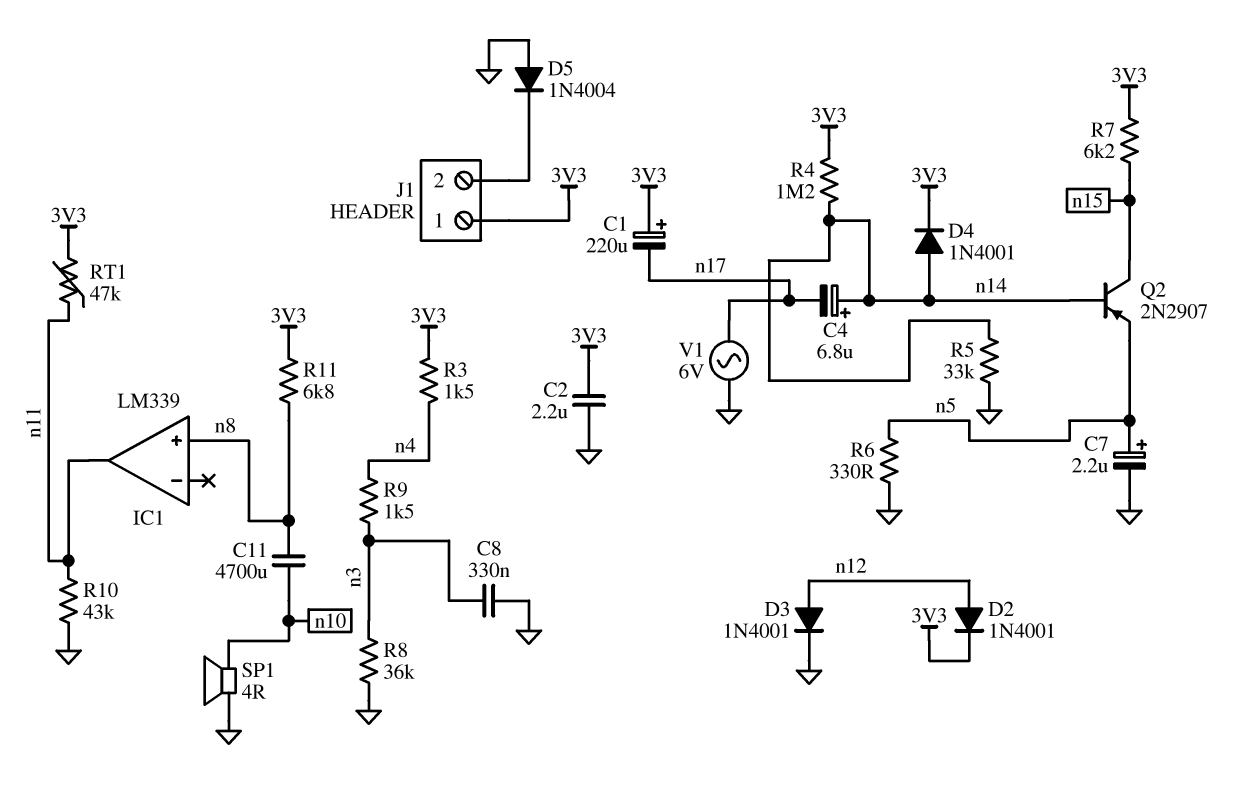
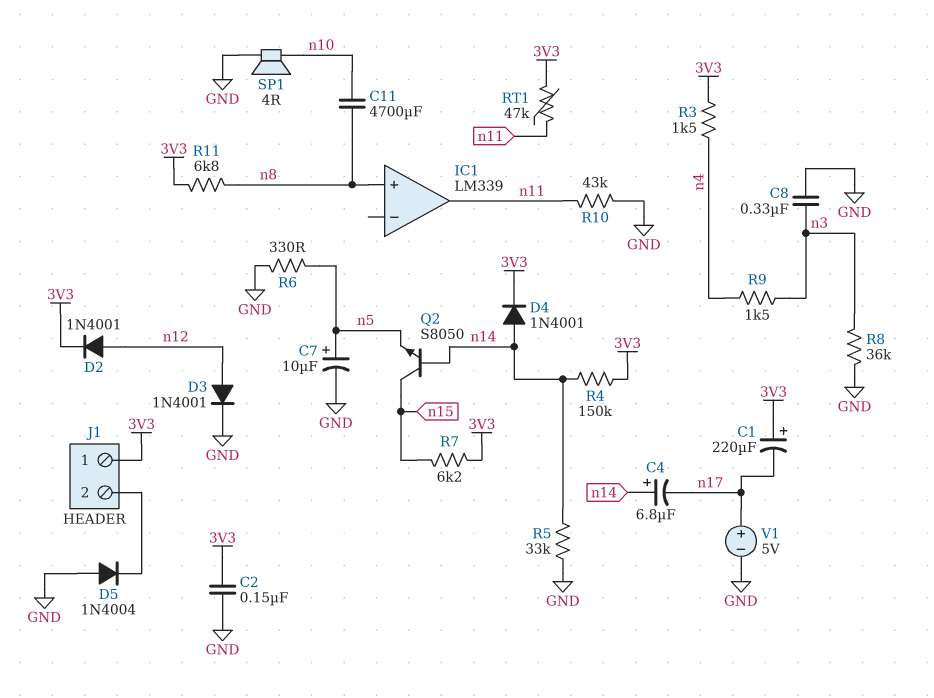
C2: 2.2uF (3V3, GND) -> 150nF (3V3, GND)
C7: 2.2uF (plus n5, minus GND) -> 10uF (plus n5, minus GND)
Q2: PNP 2N2907 (B n14, C n15, E n5) -> NPN S8050 (B n14, C n15, E n5)
R4: 1.2M (3V3, n14) -> 150k (3V3, n14)
V1: AC 6V (GND, n17) -> 5V (plus n17, minus GND)

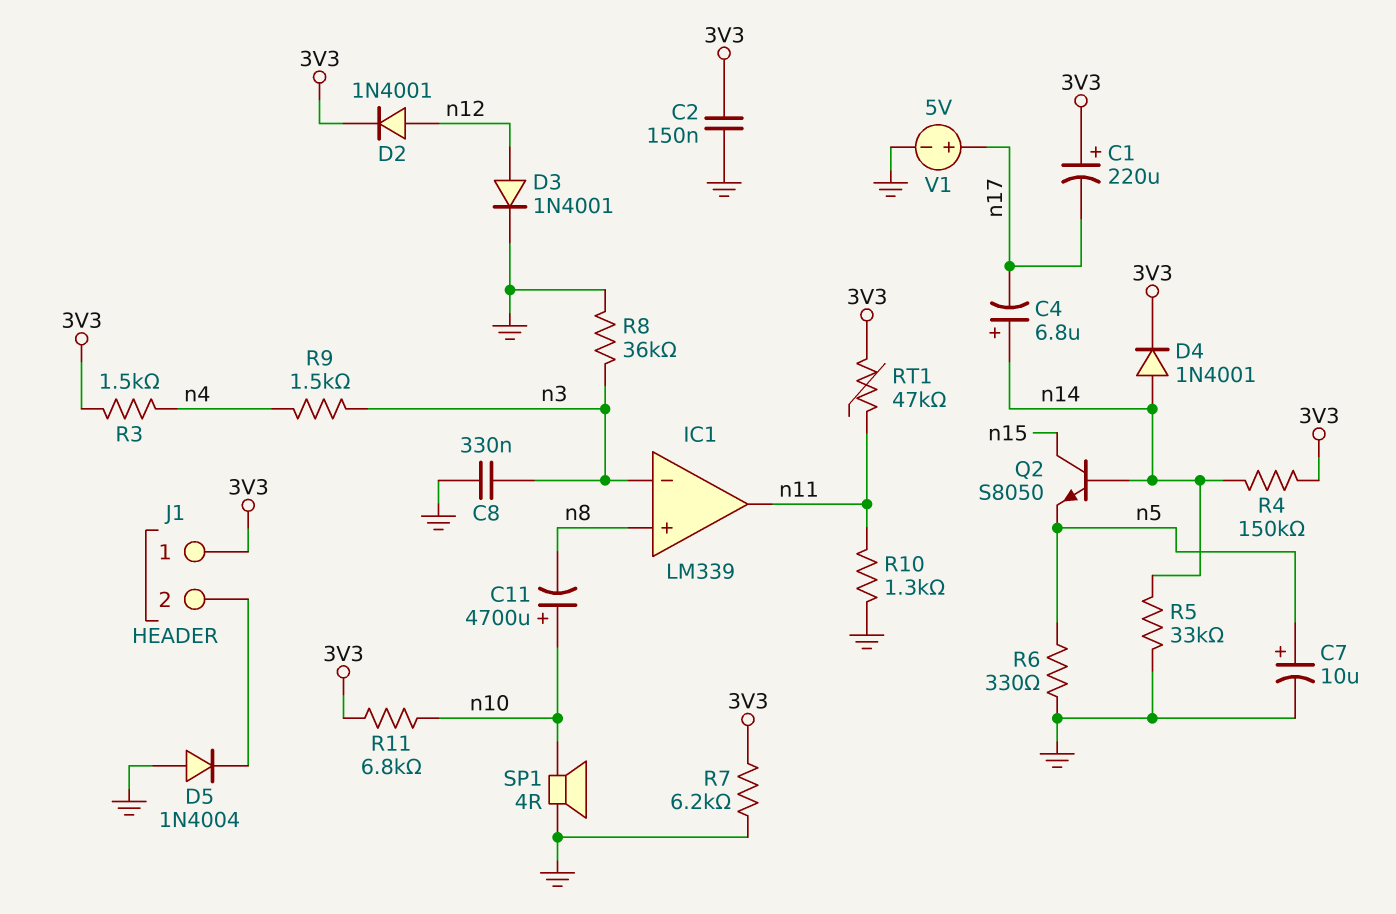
C11: 4700uF (n8, n10) -> 4700uF (plus n10, minus n8)
IC1 pin in-: none -> n3
R7: 6.2k (3V3, n15) -> 6.2k (3V3, GND)
R10: 43k (GND, n11) -> 1.3k (GND, n11)
R11: 6.8k (3V3, n8) -> 6.8k (3V3, n10)

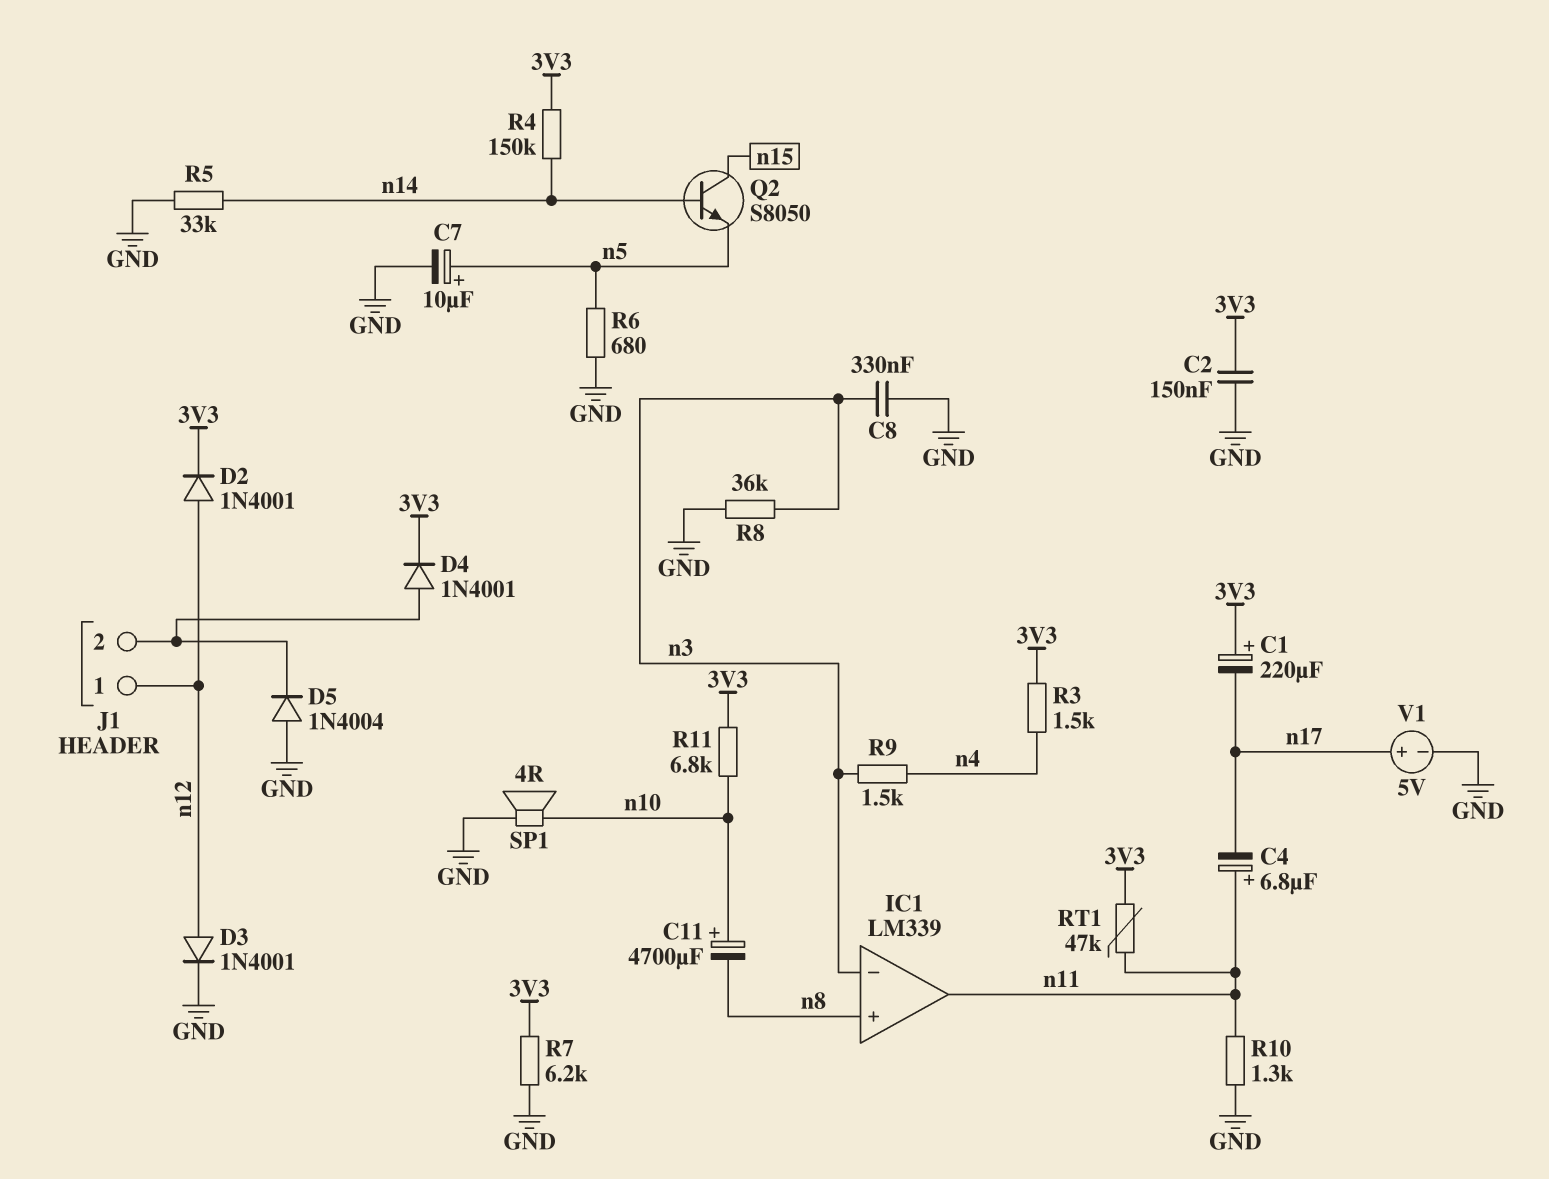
C4: 6.8uF (plus n14, minus n17) -> 6.8uF (plus n11, minus n17)
D4: diode 1N4001 (A n14, K 3V3) -> diode 1N4001 (A J1/2, K 3V3)
J1 pin 1: 3V3 -> n12
R6: 330 (GND, n5) -> 680 (GND, n5)

